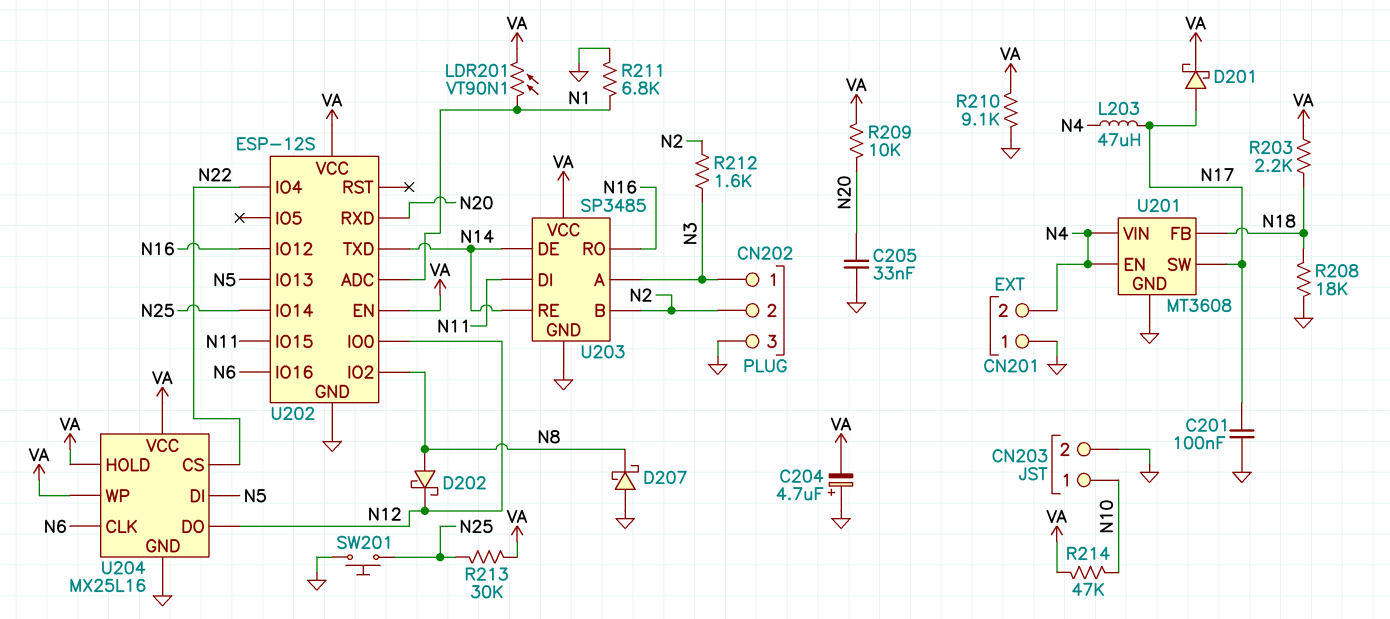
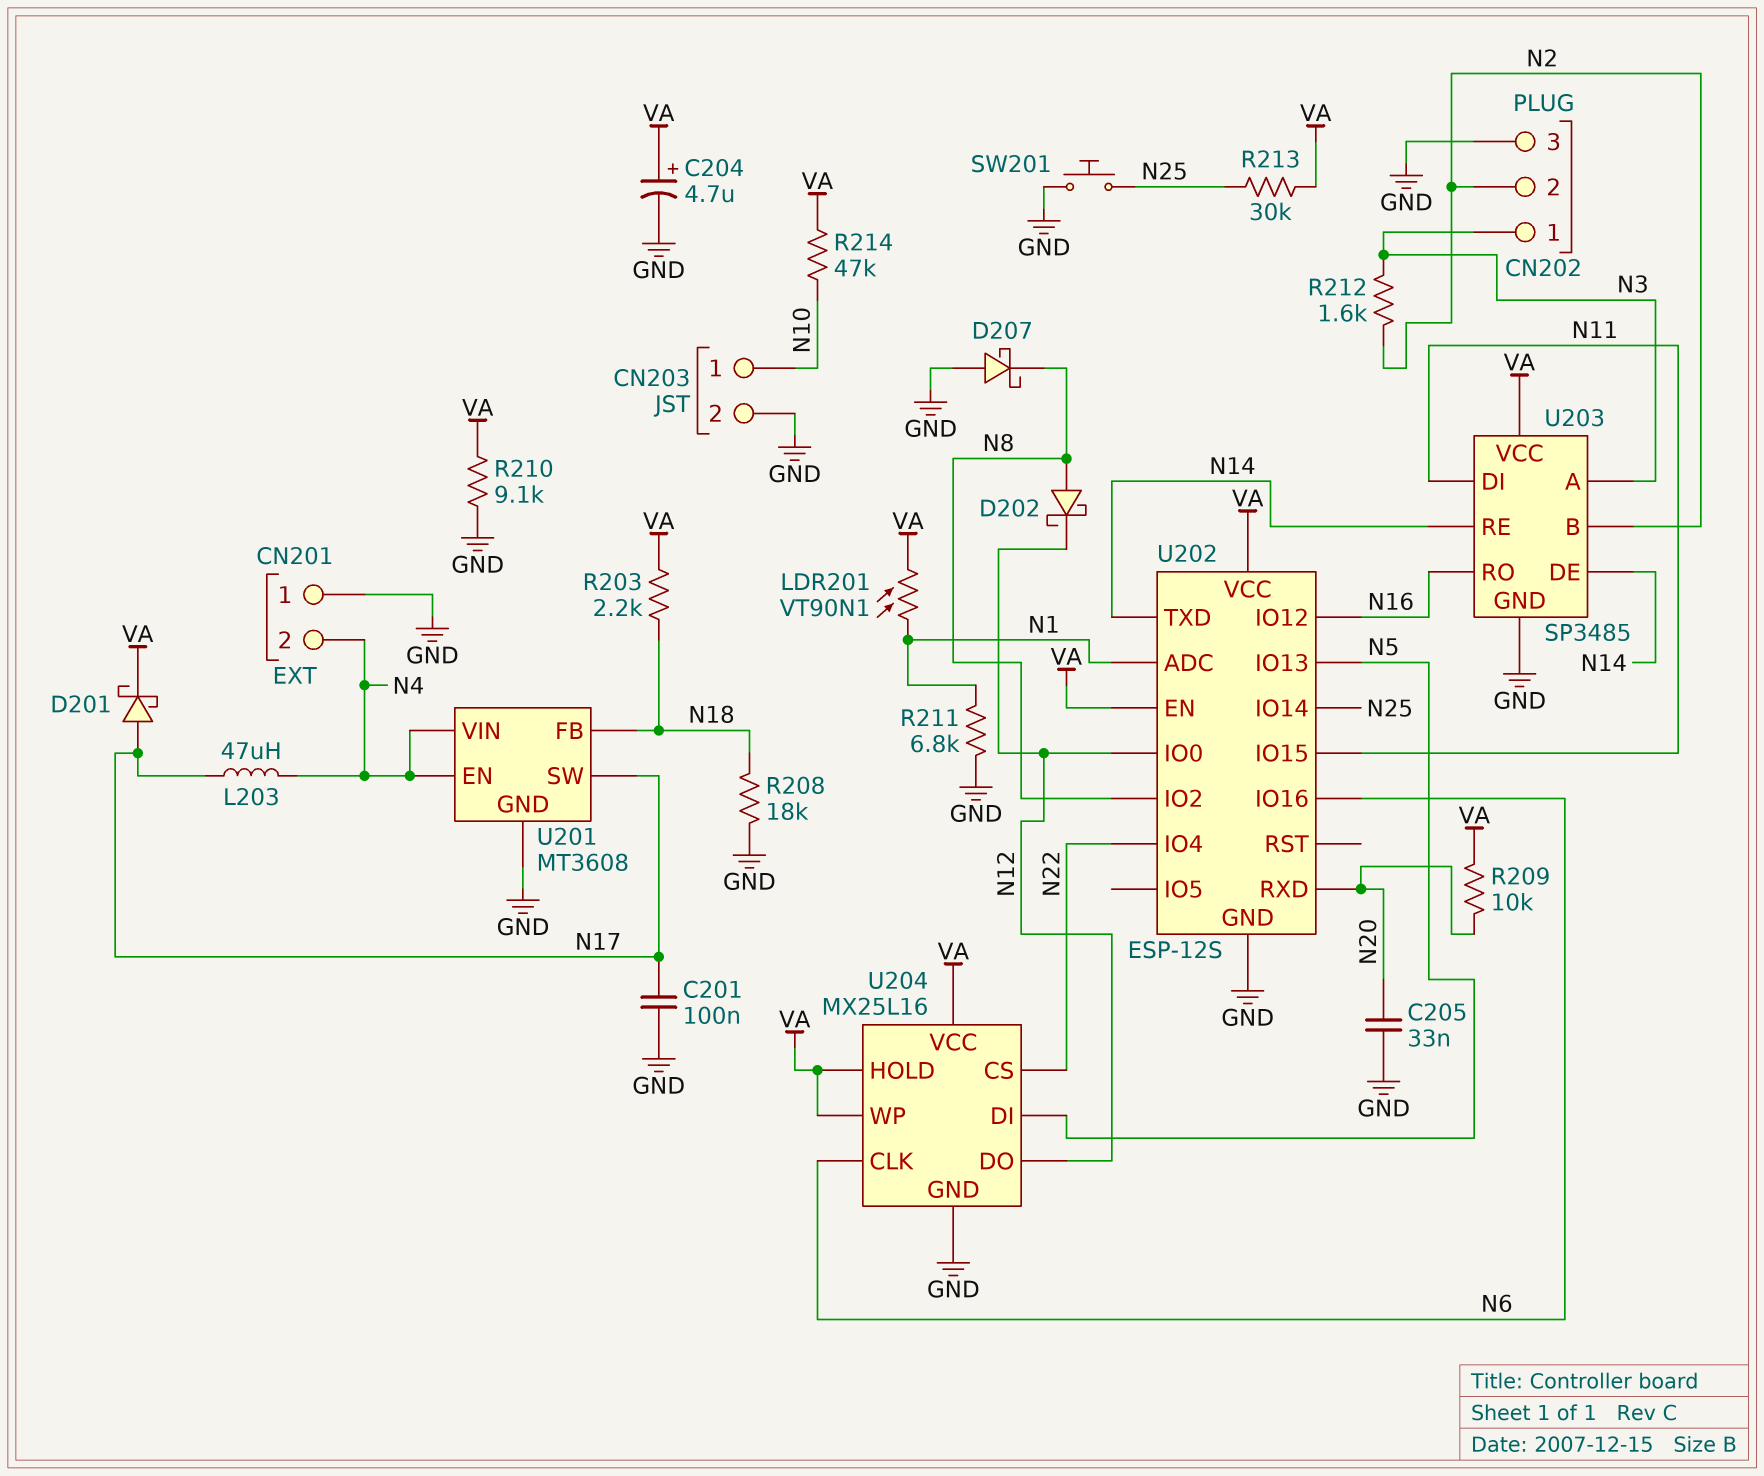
C204: 4.7uF (plus GND, minus VA) -> 4.7uF (plus VA, minus GND)

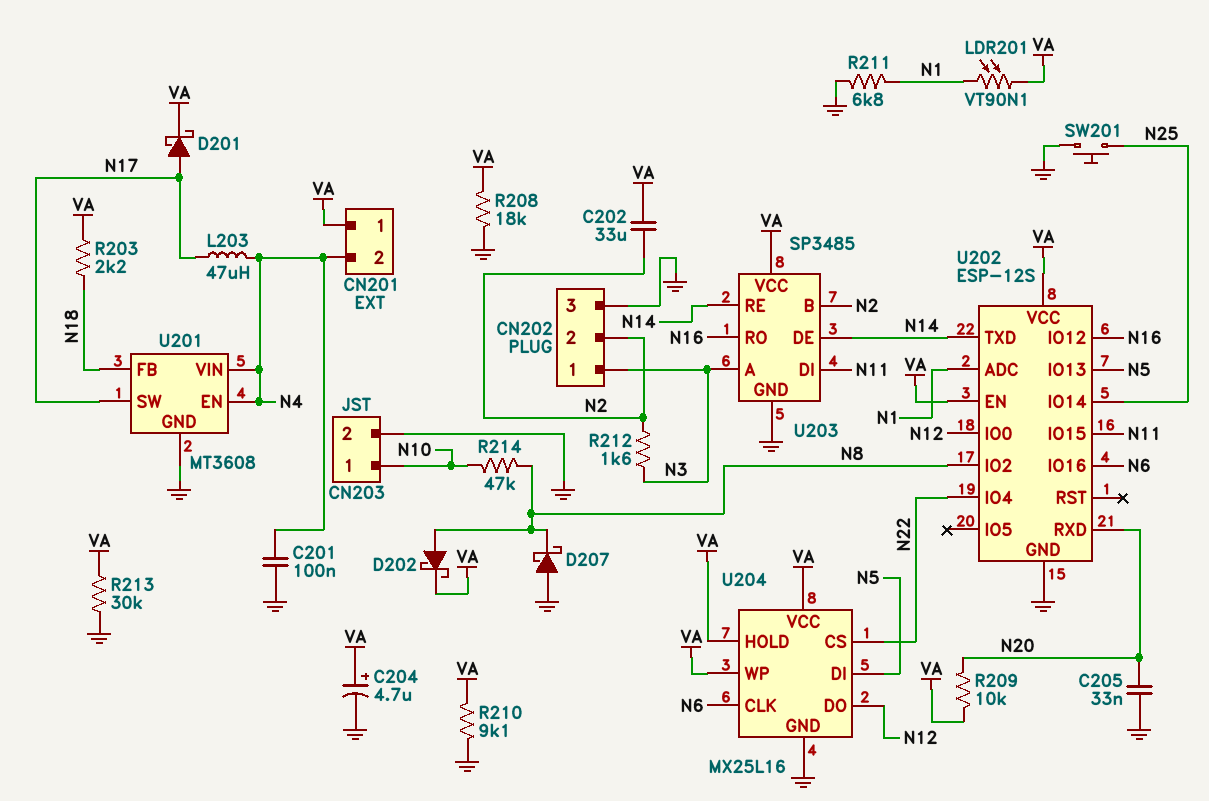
C201: 100nF (GND, N17) -> 100nF (GND, N4)
C202: none -> 33uF (N2, VA)
CN201 pin 1: GND -> VA
D202: schottky (A N8, K N12) -> schottky (A N8, K VA)
R208: 18k (GND, N18) -> 18k (GND, VA)
R213: 30k (N25, VA) -> 30k (GND, VA)
R214: 47k (N10, VA) -> 47k (N8, N10)

